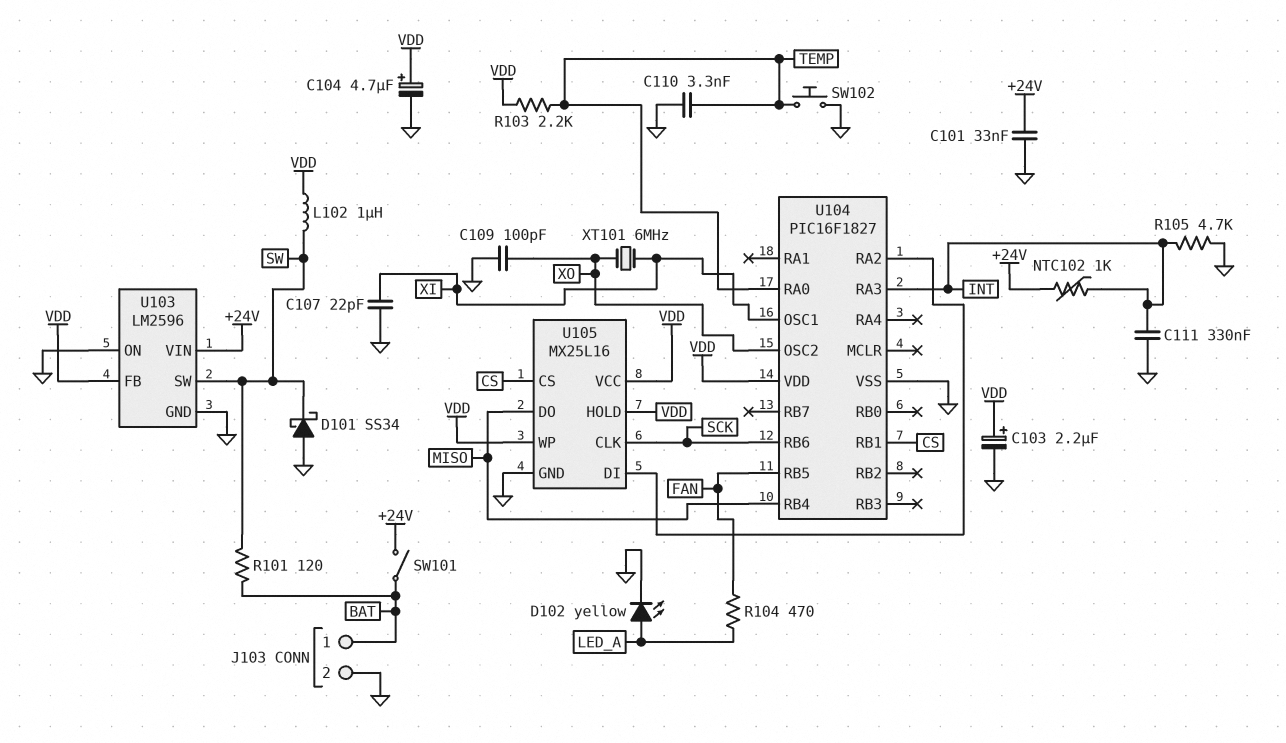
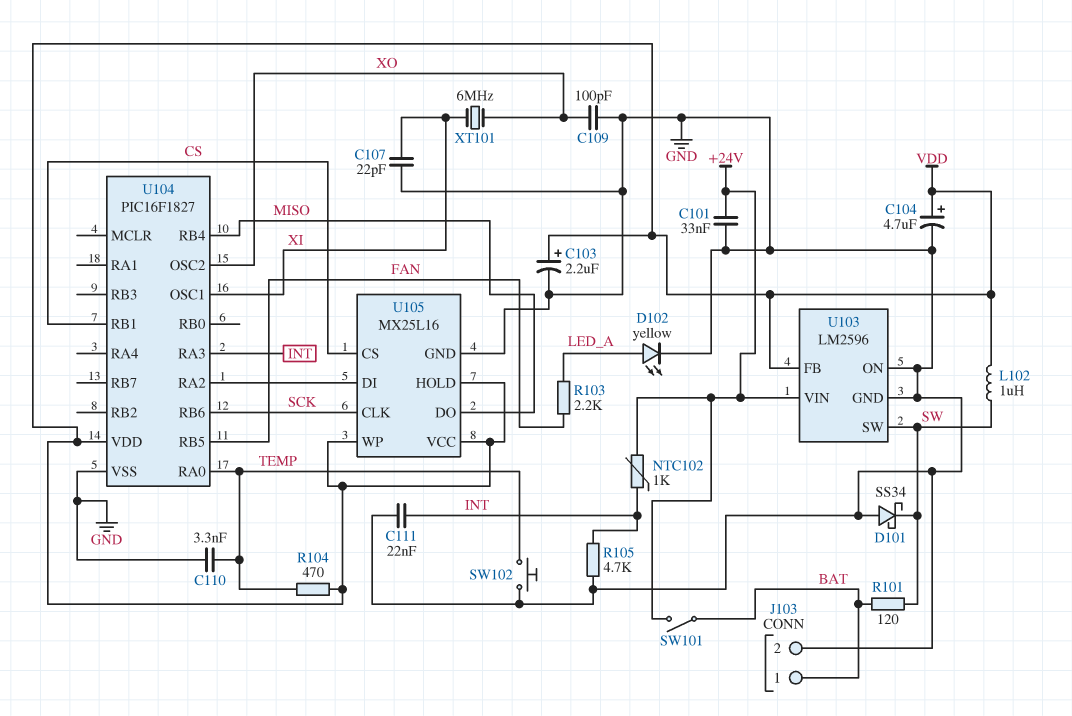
C111: 330nF (GND, INT) -> 22nF (GND, INT)
R103: 2.2k (TEMP, VDD) -> 2.2k (FAN, LED_A)
R104: 470 (FAN, LED_A) -> 470 (TEMP, VDD)

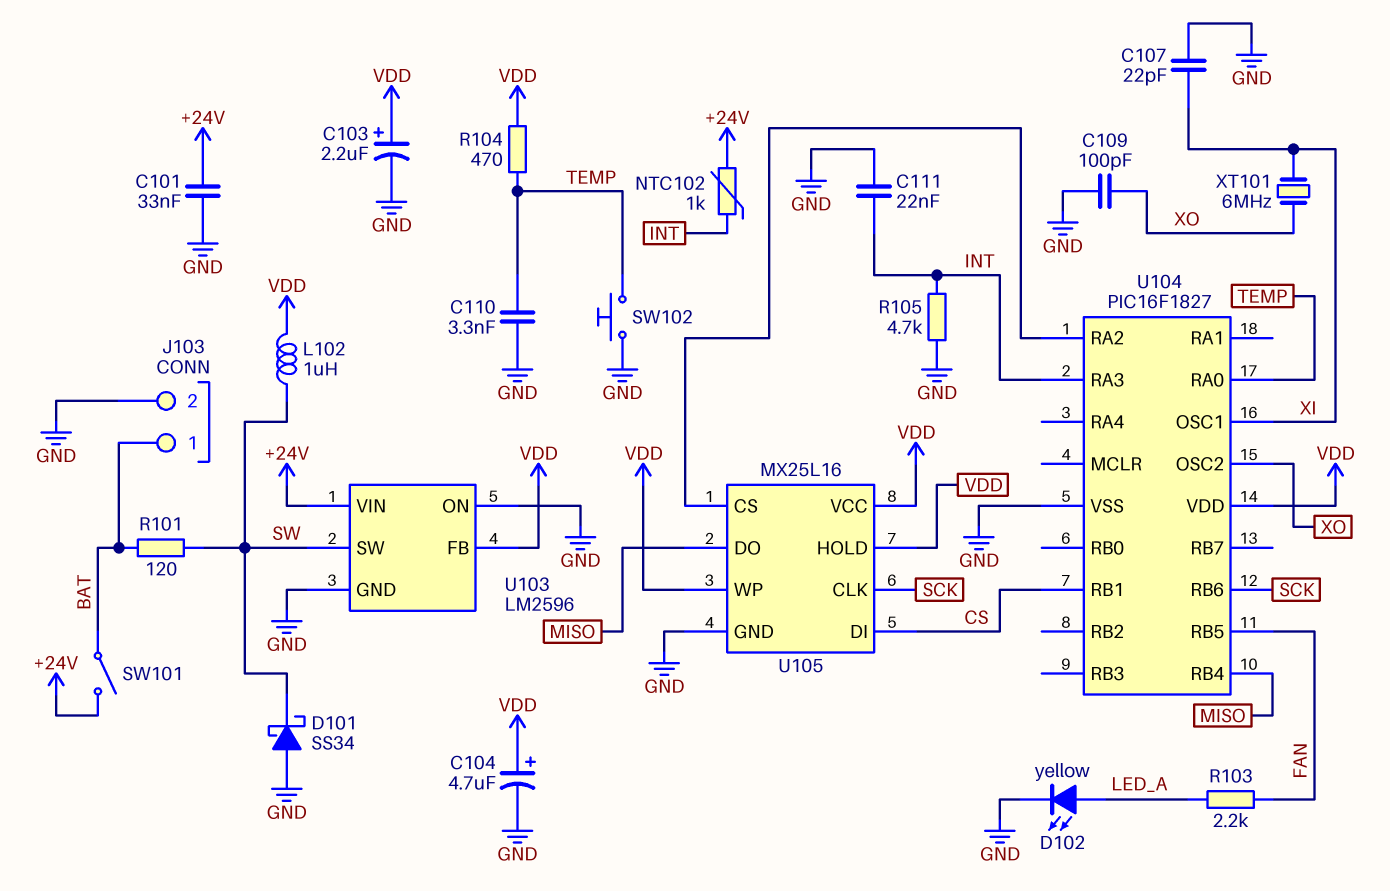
U105 pin CS: CS -> U104/RA2
U105 pin DI: U104/RA2 -> CS

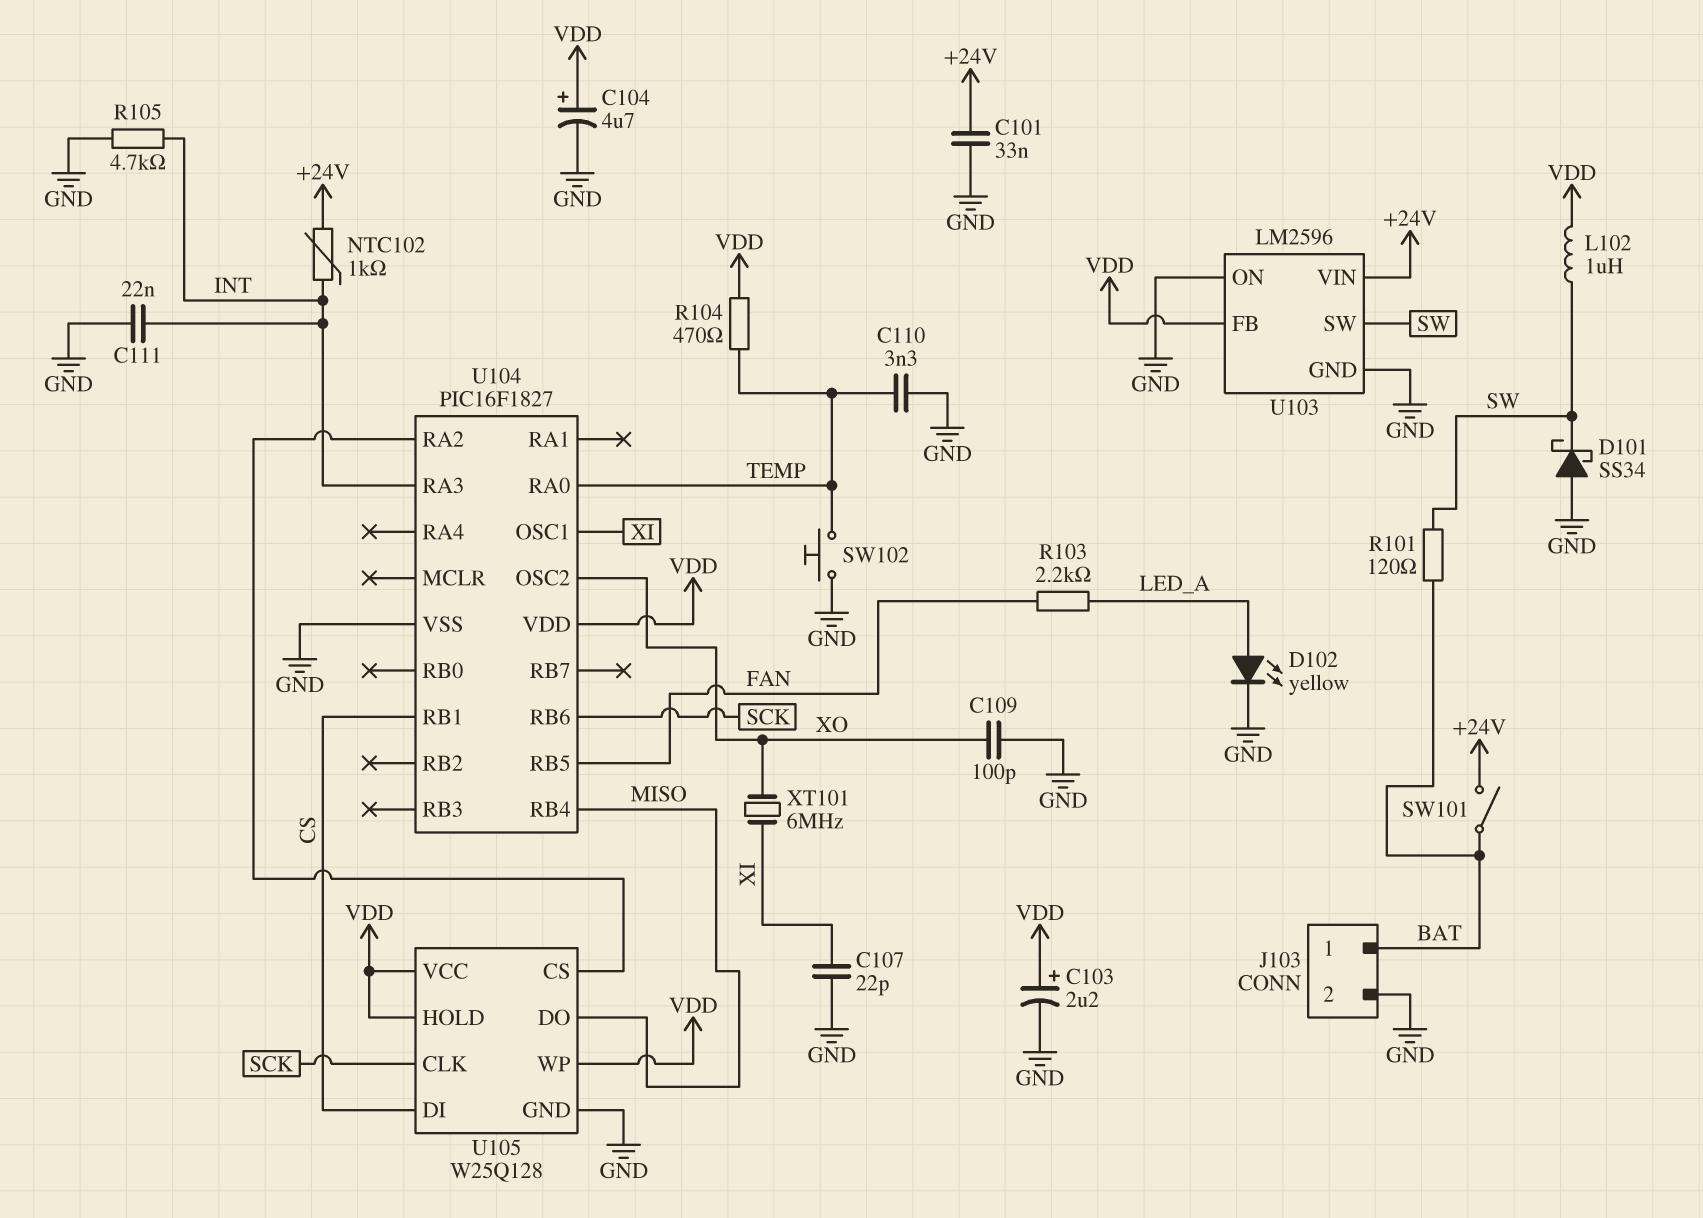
U105: MX25L16 -> W25Q128

